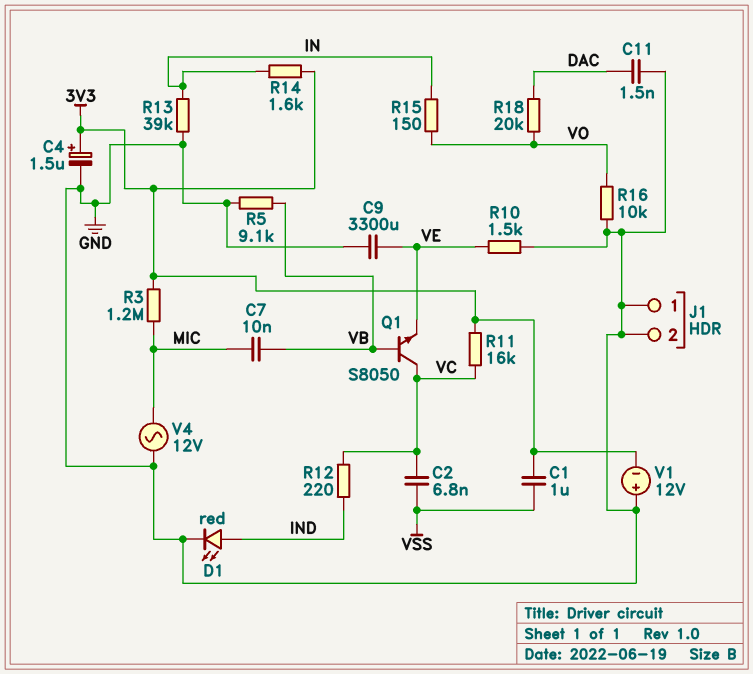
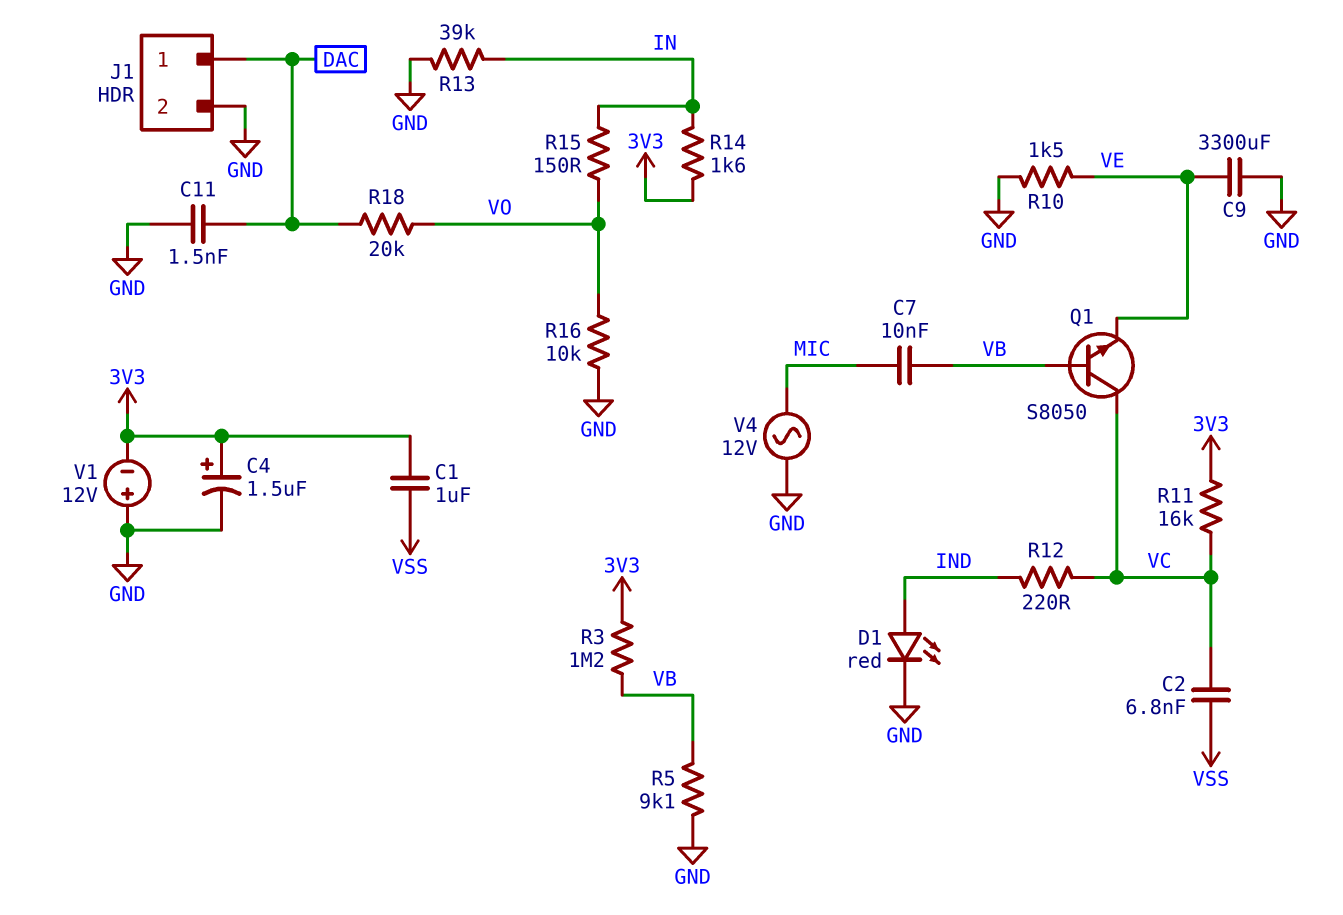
J1 pin 1: GND -> DAC
R3: 1.2M (3V3, MIC) -> 1.2M (3V3, VB)

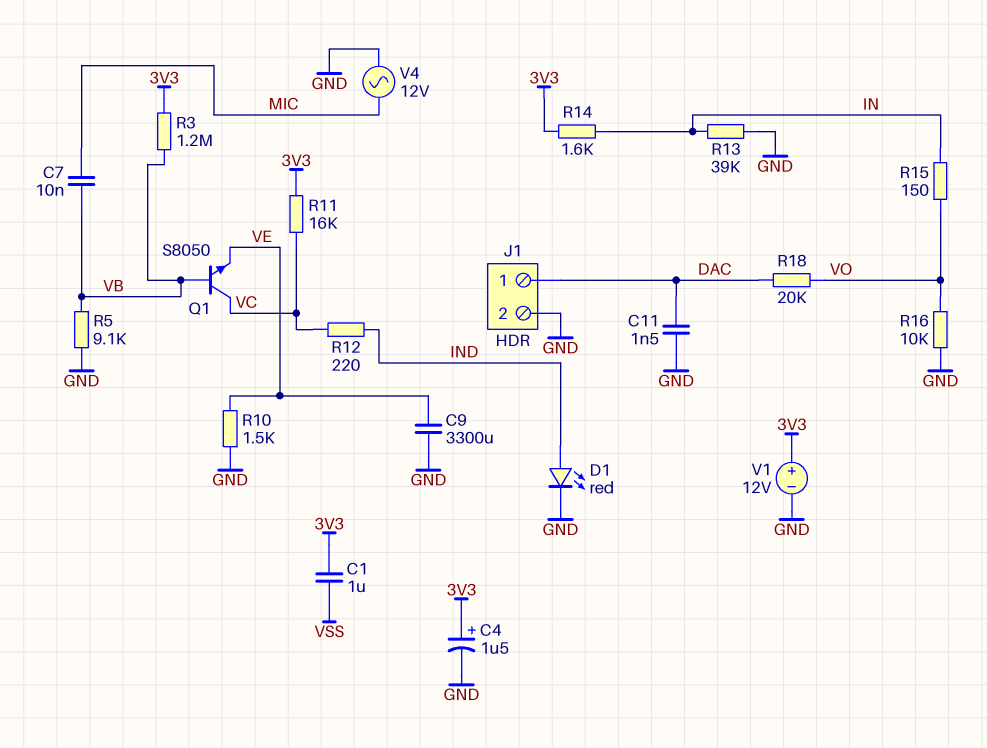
C2: 6.8nF (VC, VSS) -> none
V1: 12V (plus GND, minus 3V3) -> 12V (plus 3V3, minus GND)

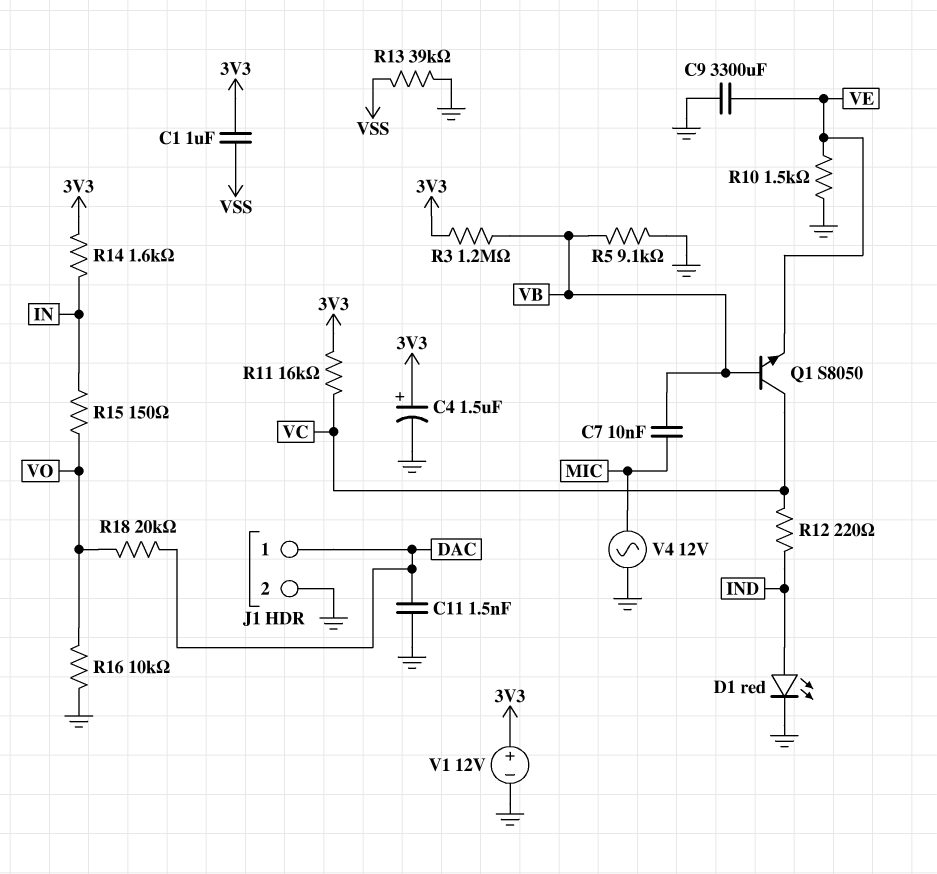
R13: 39k (GND, IN) -> 39k (GND, VSS)

